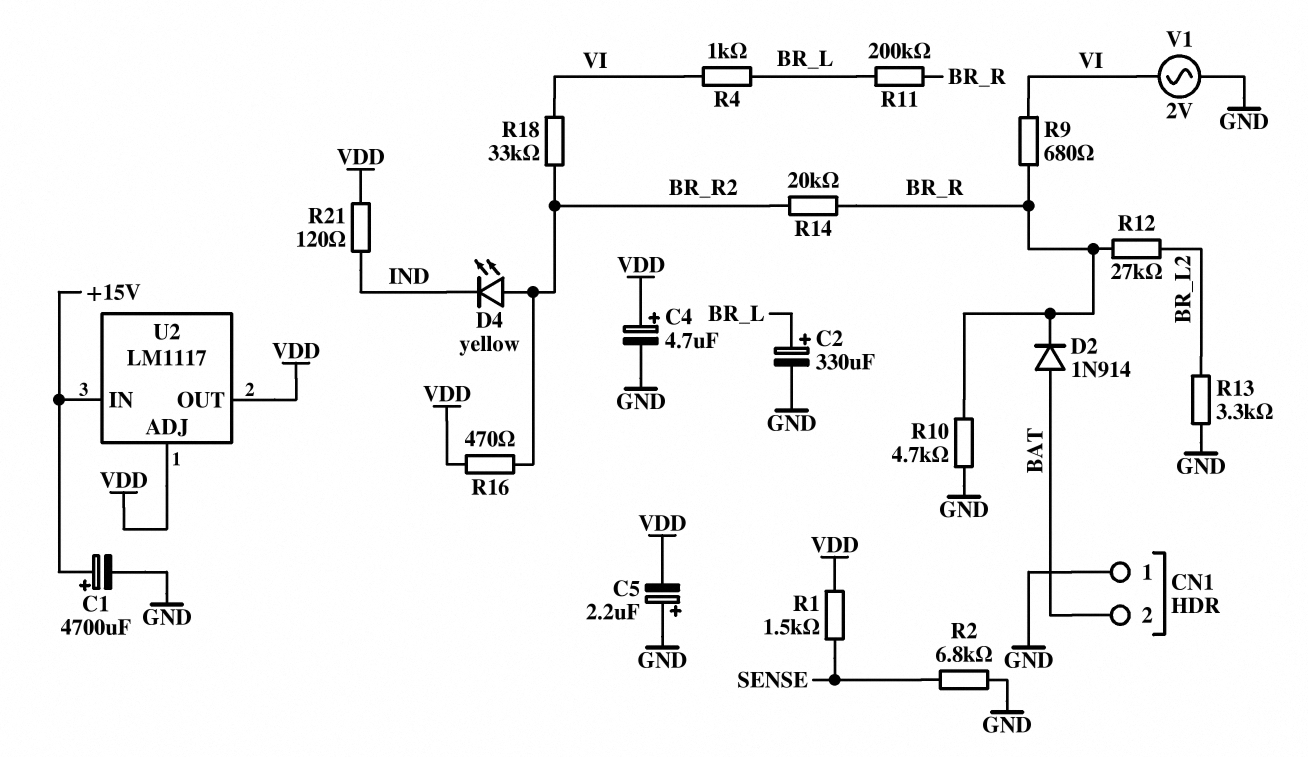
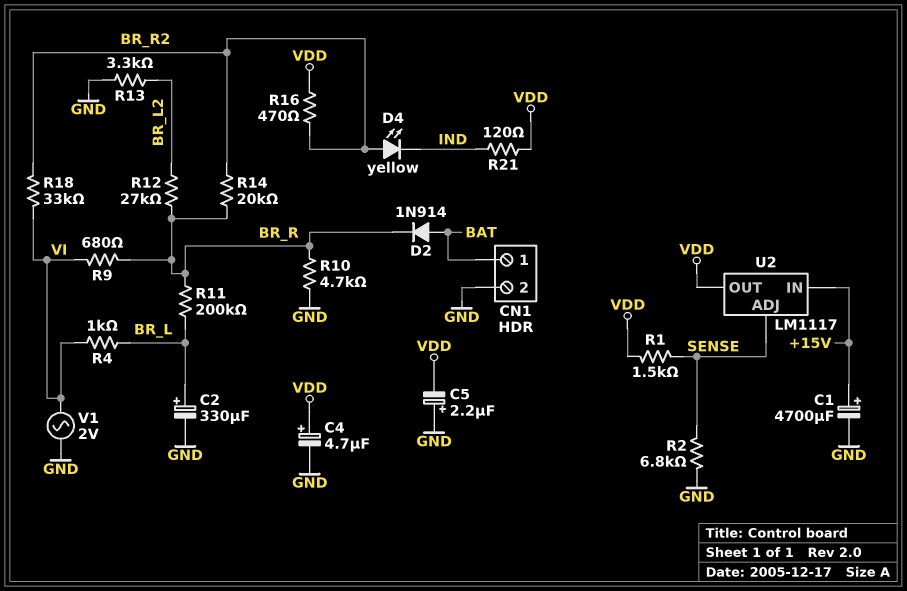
CN1 pin 1: GND -> BAT
CN1 pin 2: BAT -> GND
U2 pin ADJ: VDD -> SENSE

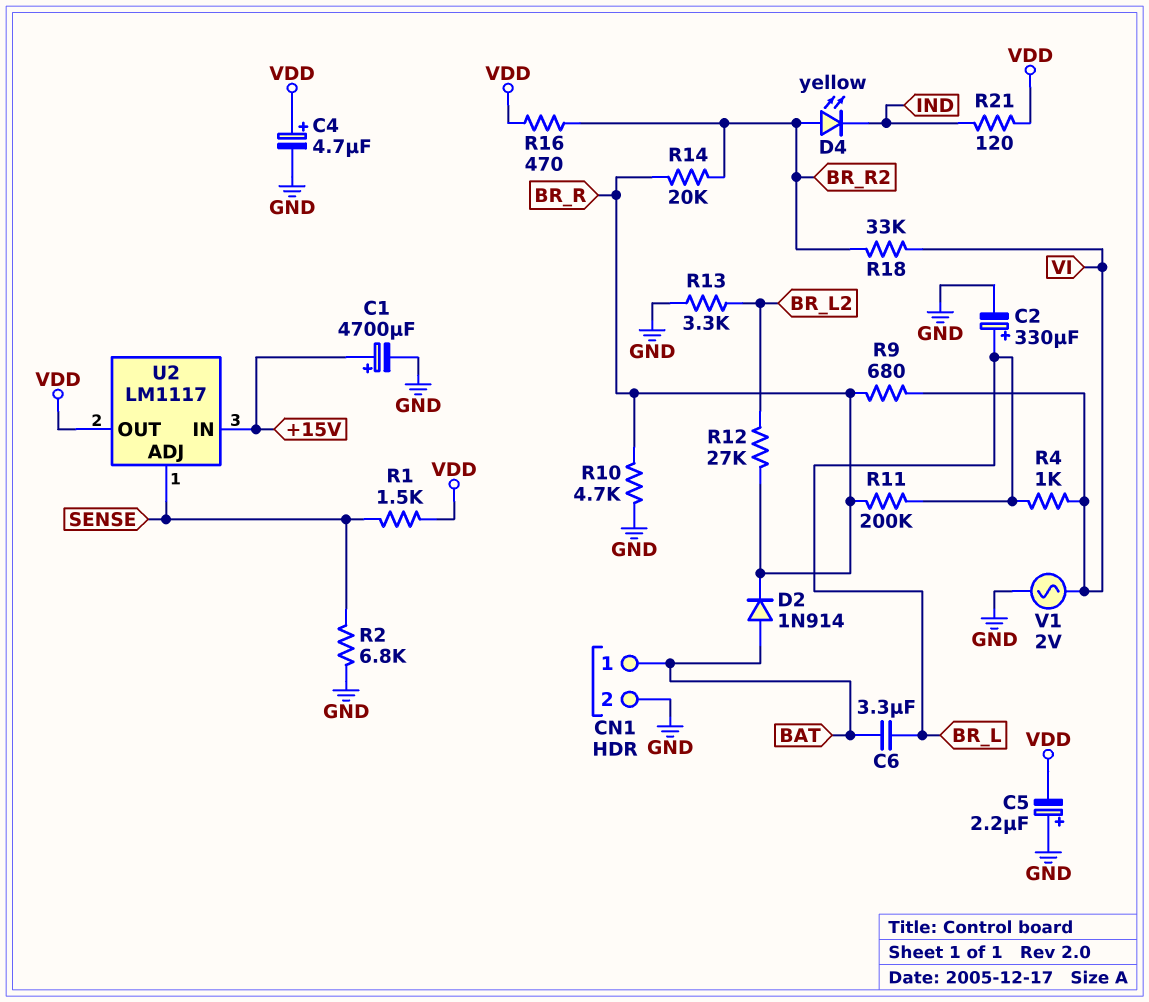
C6: none -> 3.3uF (BAT, BR_L)

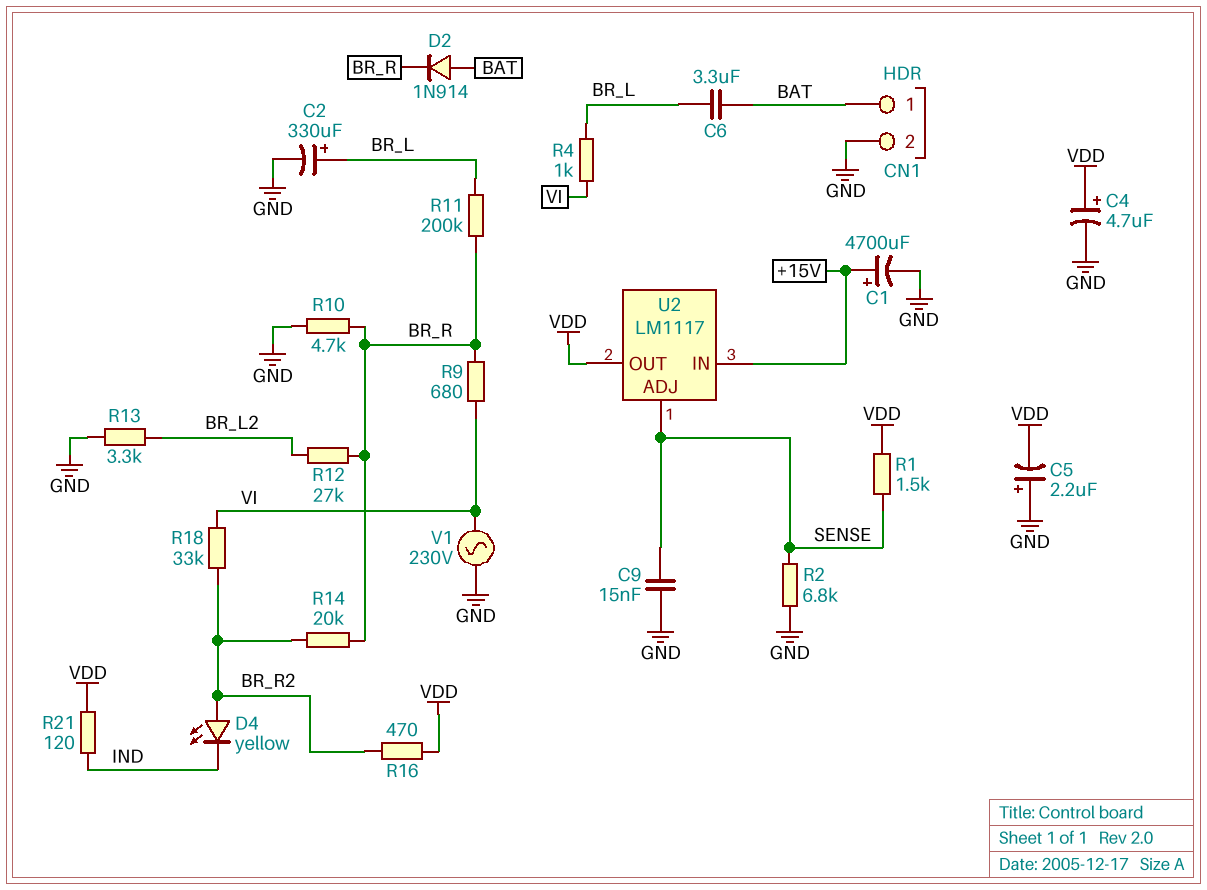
C9: none -> 15nF (GND, SENSE)
V1: AC 2V (GND, VI) -> AC 230V (GND, VI)

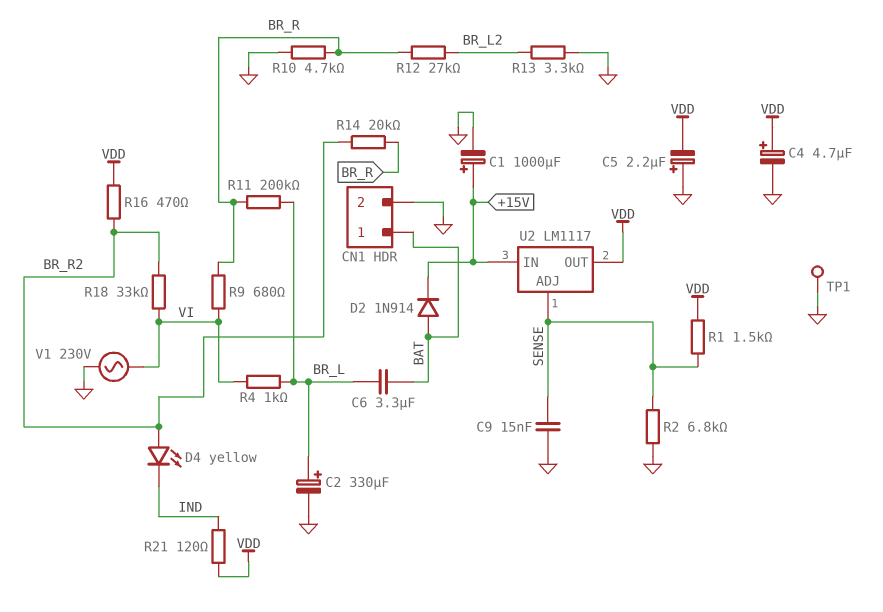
C1: 4700uF (plus +15V, minus GND) -> 1000uF (plus +15V, minus GND)
D2: diode 1N914 (A BAT, K BR_R) -> diode 1N914 (A BAT, K +15V)
TP1: none -> test point (GND)

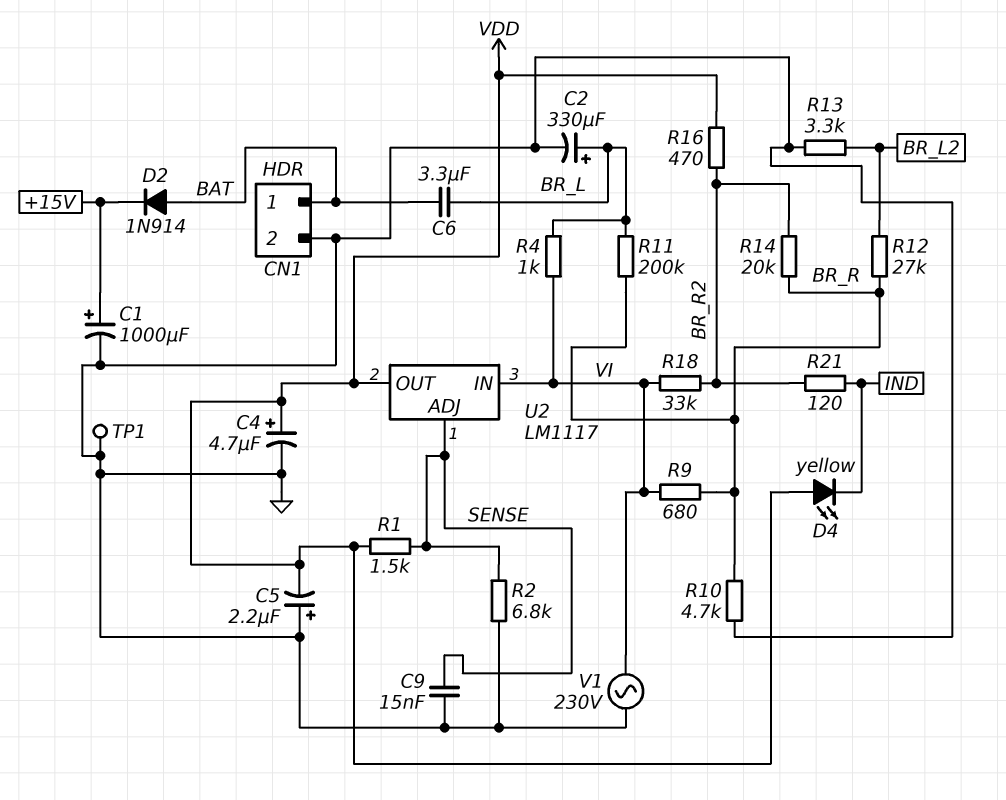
D4: LED yellow (A BR_R2, K IND) -> LED yellow (A VDD, K IND)
R21: 120 (IND, VDD) -> 120 (BR_R2, IND)
U2 pin IN: +15V -> VI

